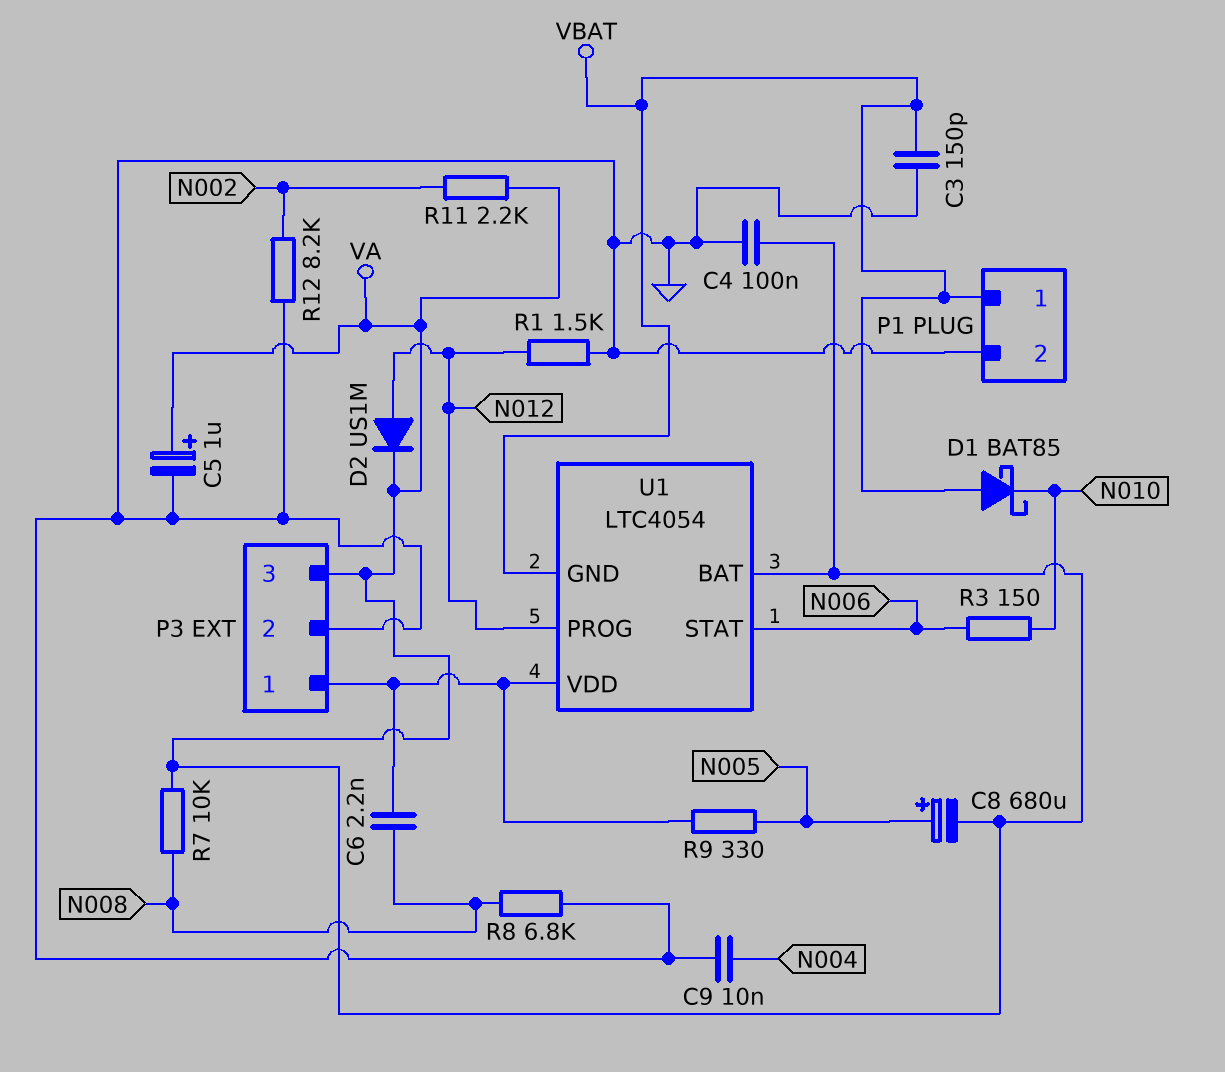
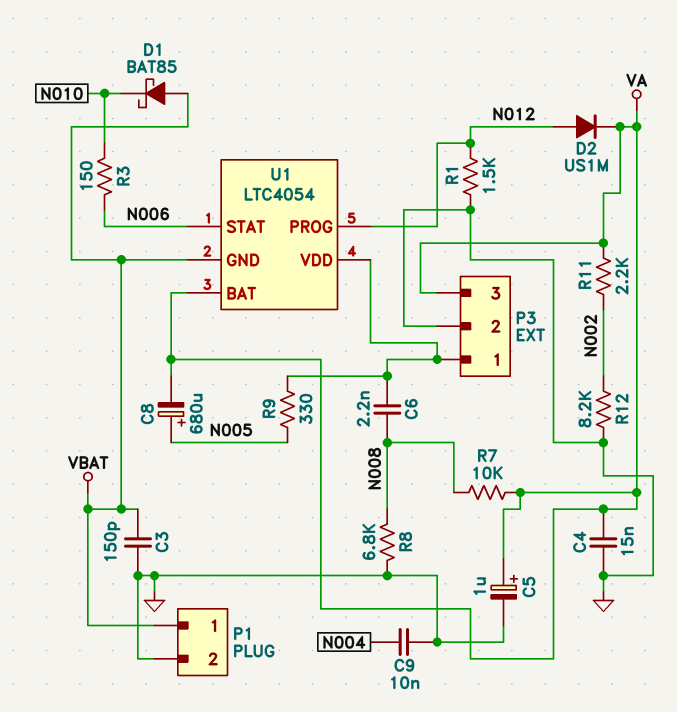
C4: 100nF (GND, VA) -> 15nF (GND, VA)

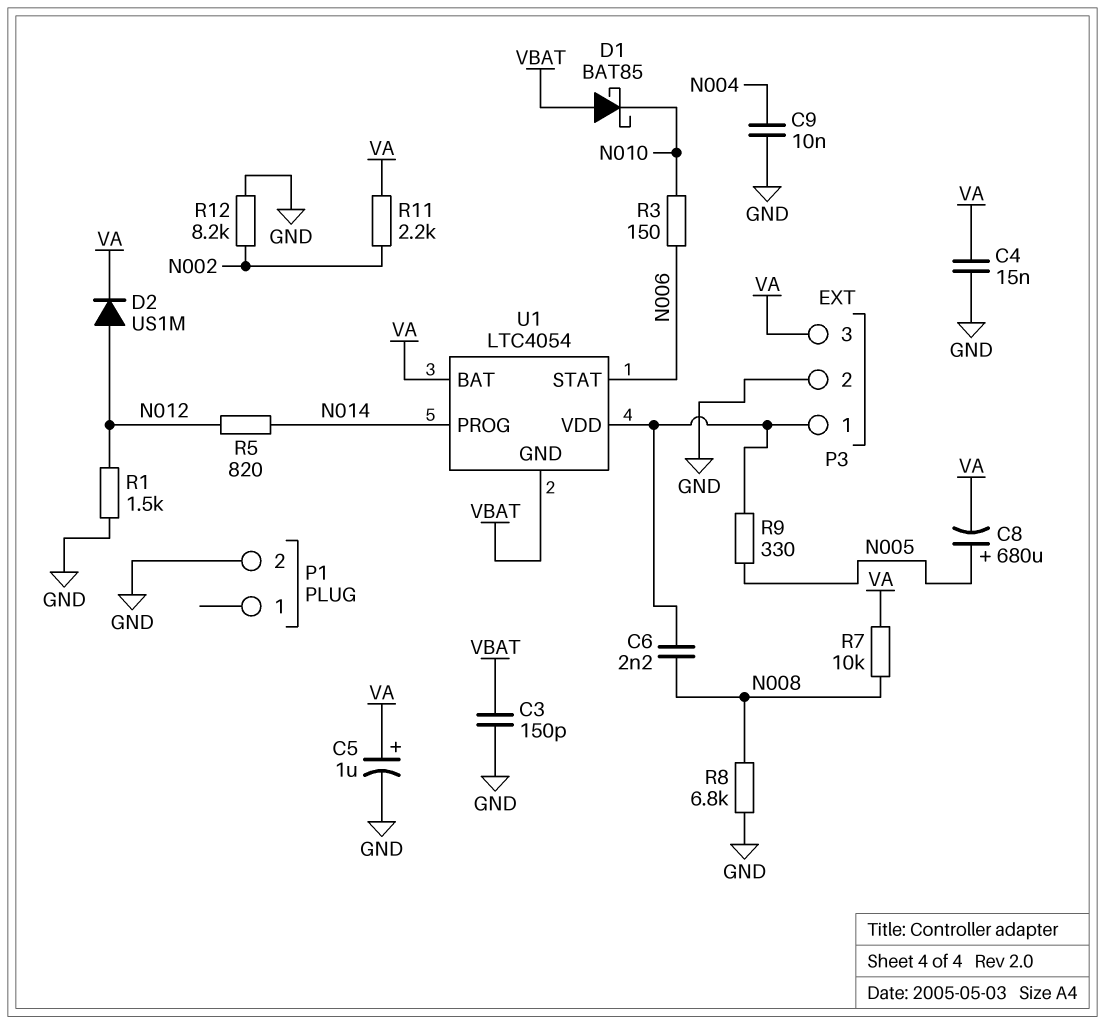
P1 pin 1: VBAT -> none
R5: none -> 820 (N012, N014)
U1 pin PROG: N012 -> N014

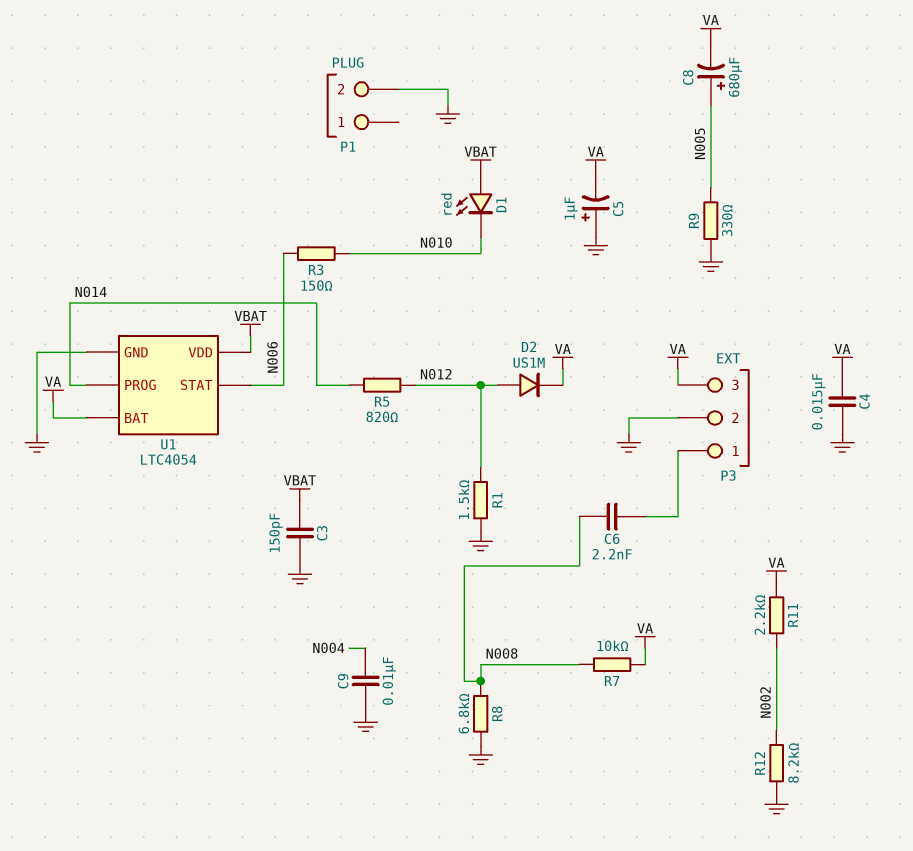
C5: 1uF (plus VA, minus GND) -> 1uF (plus GND, minus VA)
D1: schottky BAT85 (A VBAT, K N010) -> LED red (A VBAT, K N010)
R9: 330 (N005, P3/1) -> 330 (GND, N005)
U1 pin GND: VBAT -> GND
U1 pin VDD: P3/1 -> VBAT

